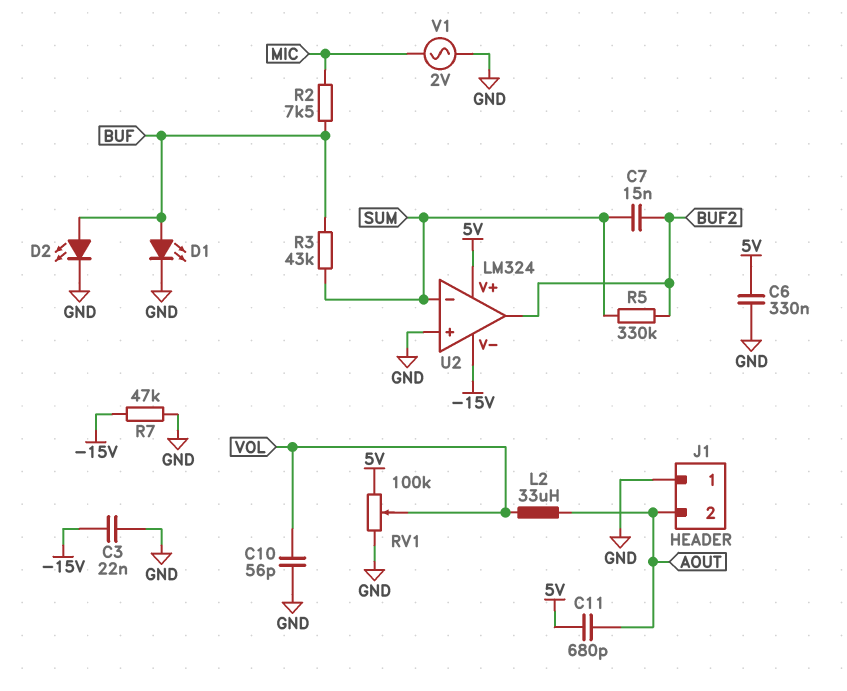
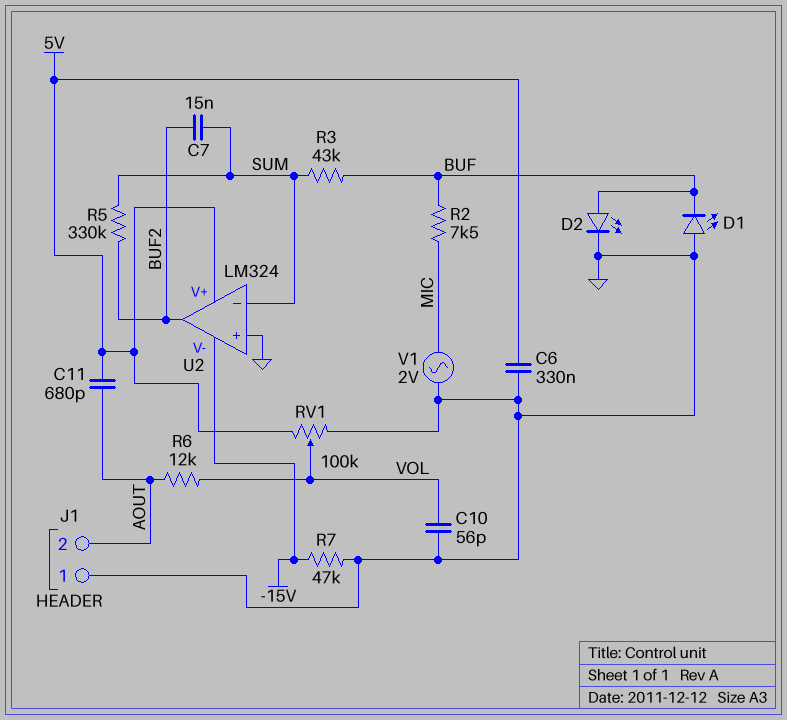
C3: 22nF (-15V, GND) -> none
D1: LED (A BUF, K GND) -> LED (A GND, K BUF)
L2: 33uH (AOUT, VOL) -> none
R6: none -> 12k (AOUT, VOL)

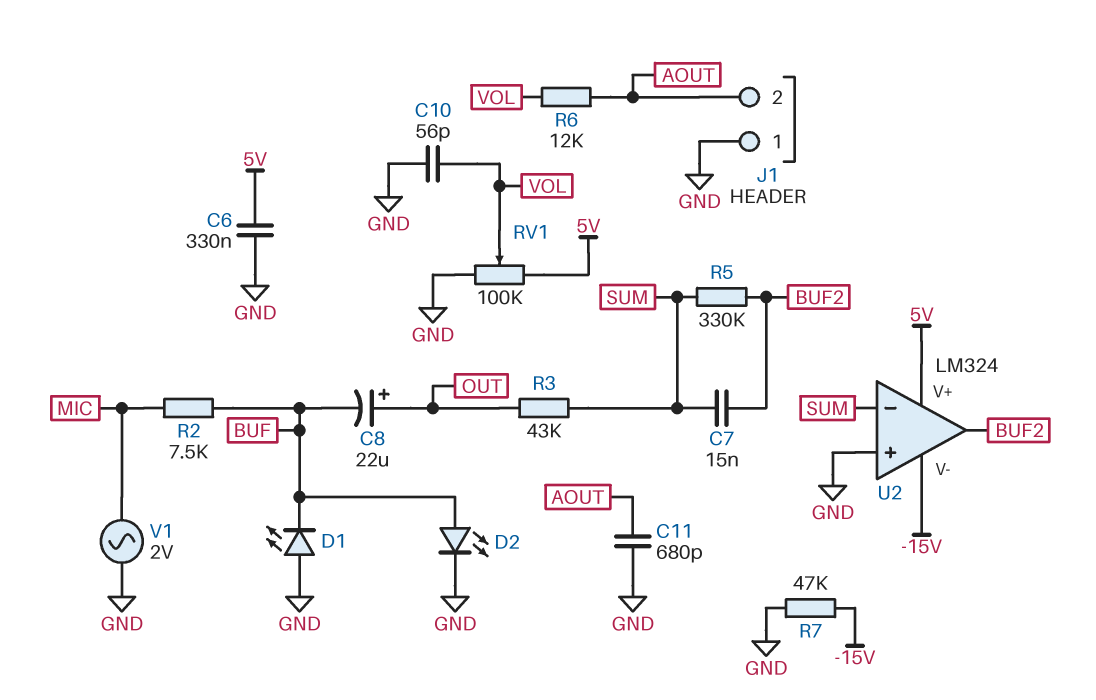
C8: none -> 22uF (plus OUT, minus BUF)
C11: 680pF (5V, AOUT) -> 680pF (AOUT, GND)
R3: 43k (BUF, SUM) -> 43k (OUT, SUM)

